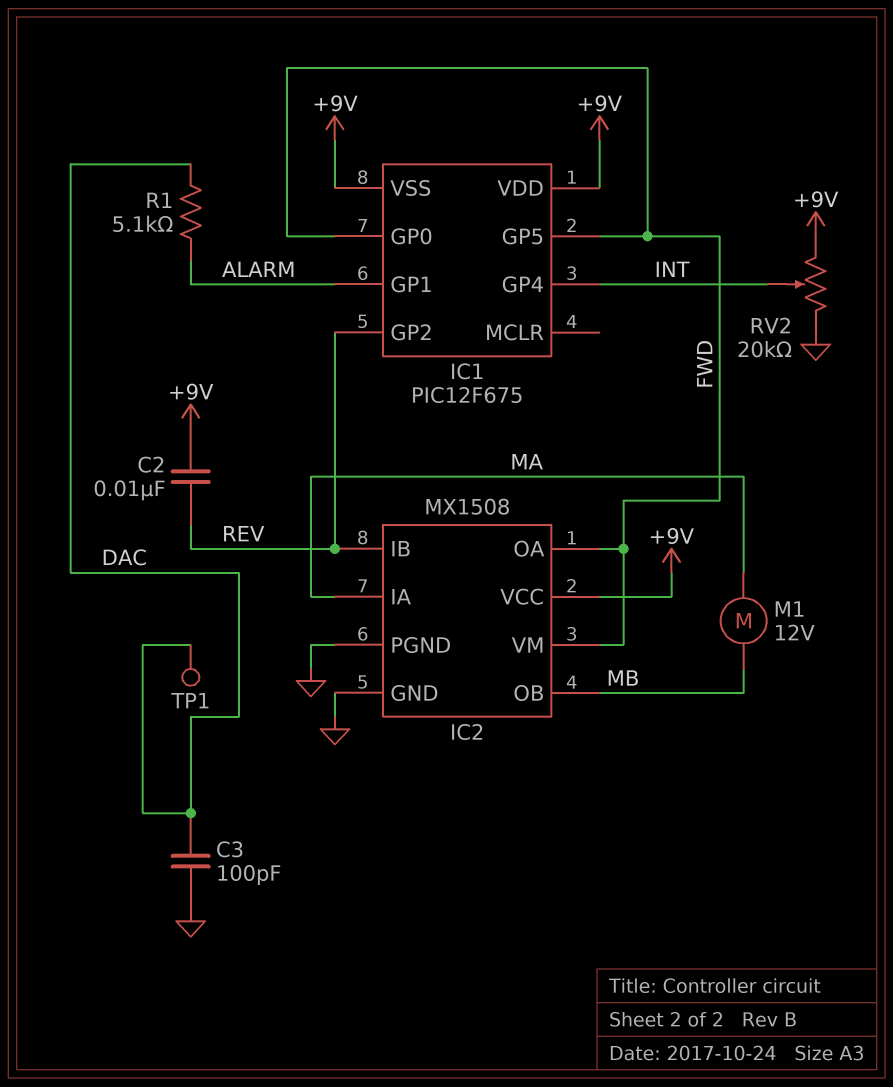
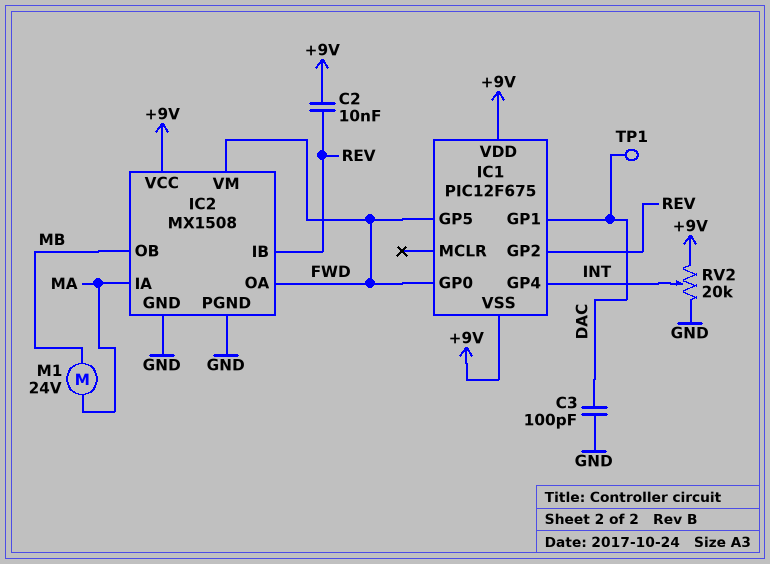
IC1 pin GP1: ALARM -> DAC
M1: motor 12V (MA, MB) -> motor 24V (MA, MB)
R1: 5.1k (ALARM, DAC) -> none

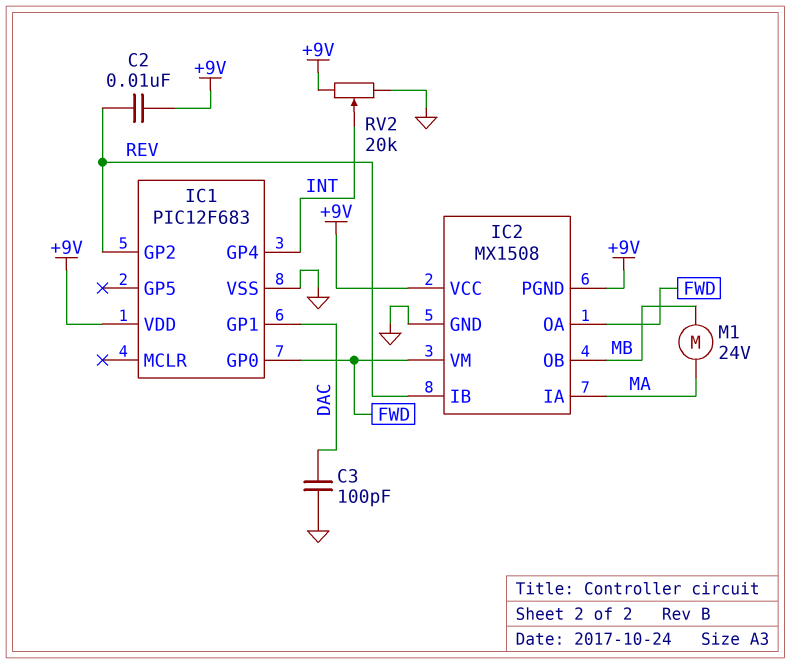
IC1: PIC12F675 -> PIC12F683
IC1 pin GP5: FWD -> none
IC1 pin VSS: +9V -> GND
IC2 pin PGND: GND -> +9V
TP1: test point (DAC) -> none

